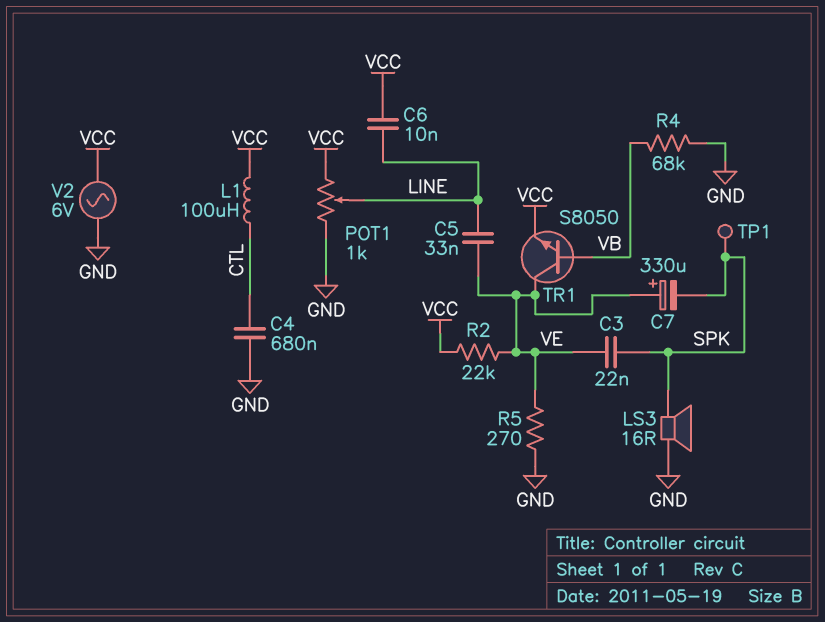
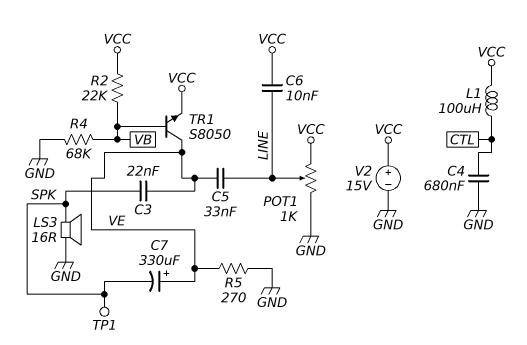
R2: 22k (VCC, VE) -> 22k (VB, VCC)
V2: AC 6V (GND, VCC) -> 15V (plus VCC, minus GND)

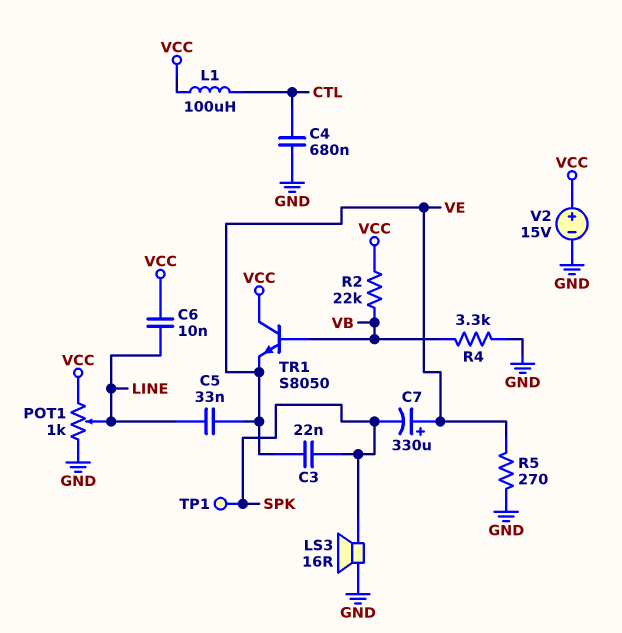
R4: 68k (GND, VB) -> 3.3k (GND, VB)
TR1: NPN S8050 (B VB, C VE, E VCC) -> NPN S8050 (B VB, C VCC, E VE)

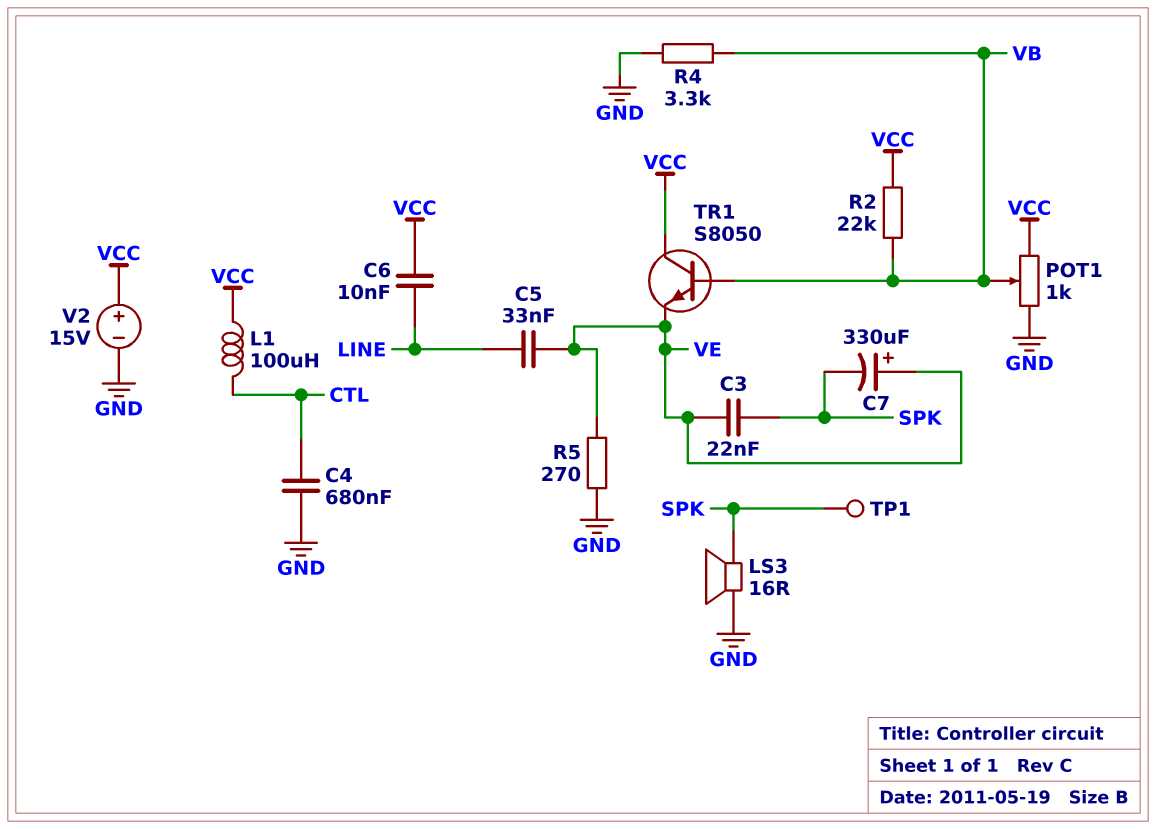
POT1: 1k (GND, VCC, wiper LINE) -> 1k (GND, VCC, wiper VB)

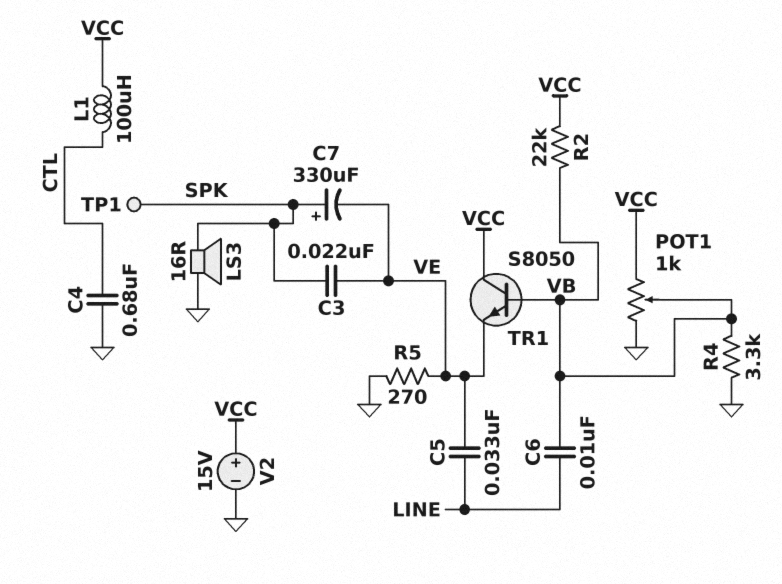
C6: 10nF (LINE, VCC) -> 10nF (LINE, VB)
C7: 330uF (plus VE, minus SPK) -> 330uF (plus SPK, minus VE)

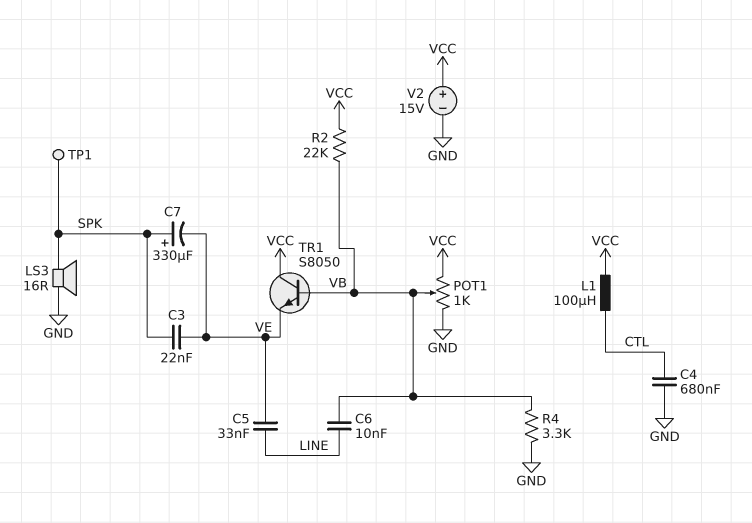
R5: 270 (GND, VE) -> none

